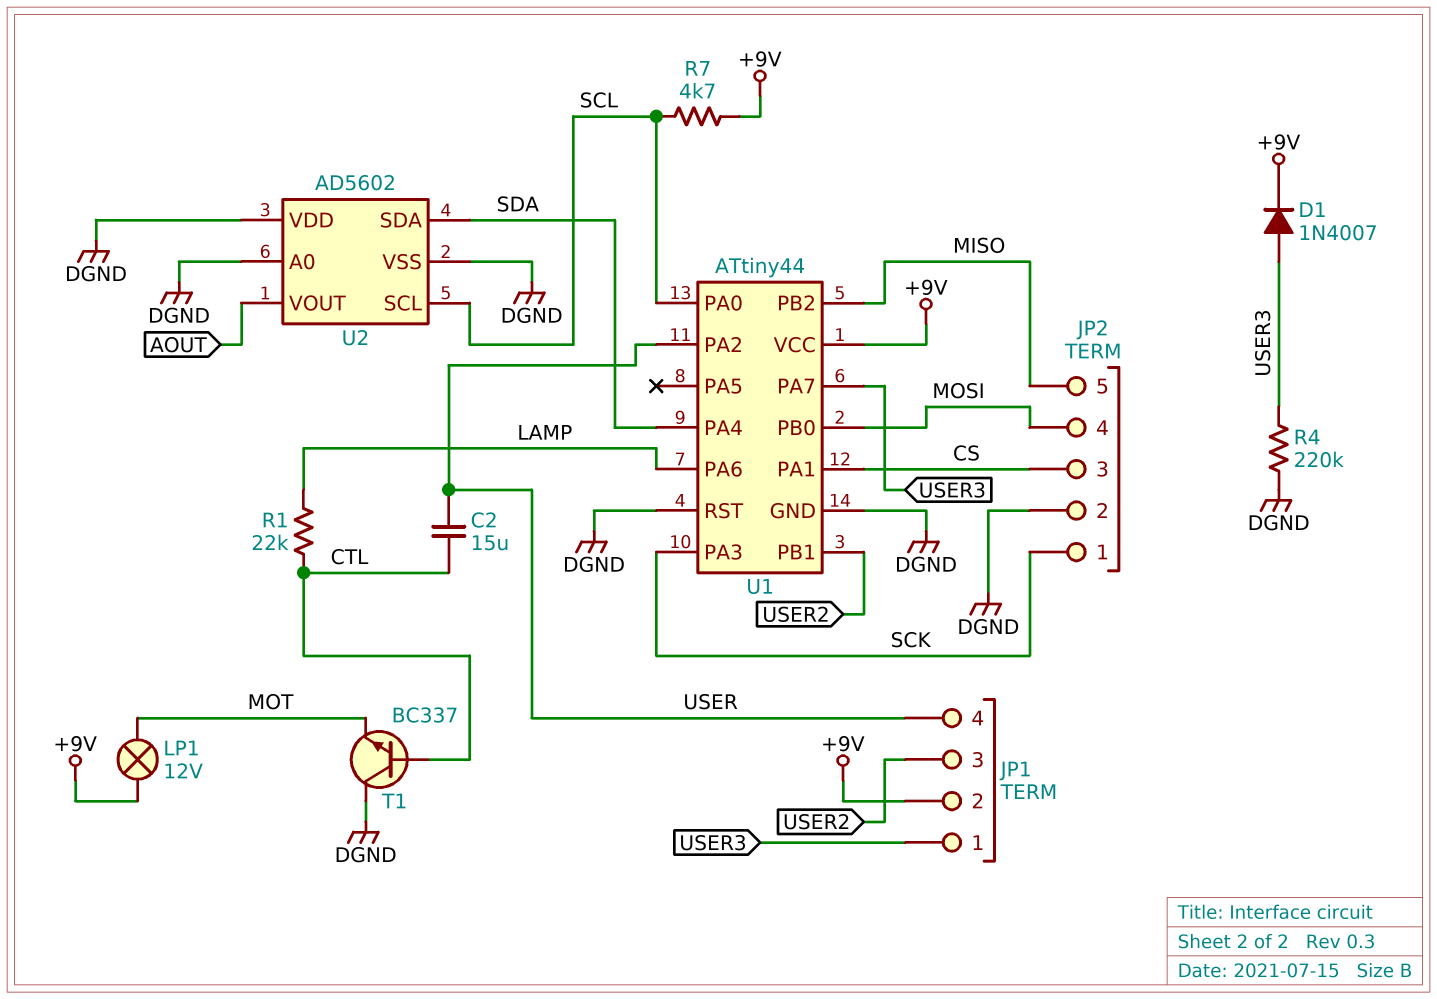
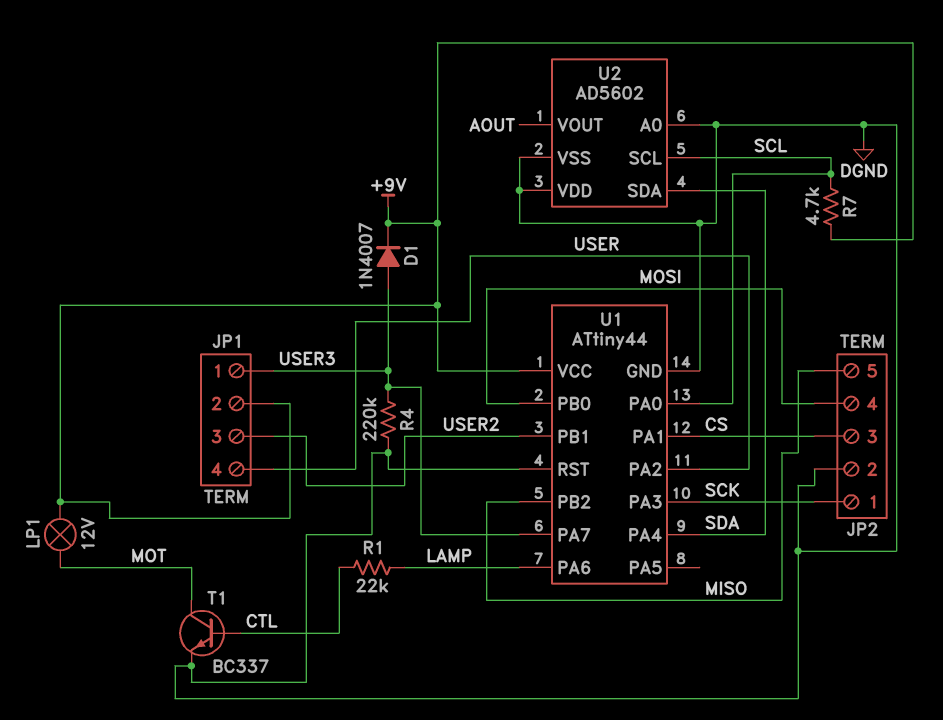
C2: 15uF (CTL, USER) -> none
T1: NPN BC337 (B CTL, C DGND, E MOT) -> NPN BC337 (B CTL, C MOT, E DGND)

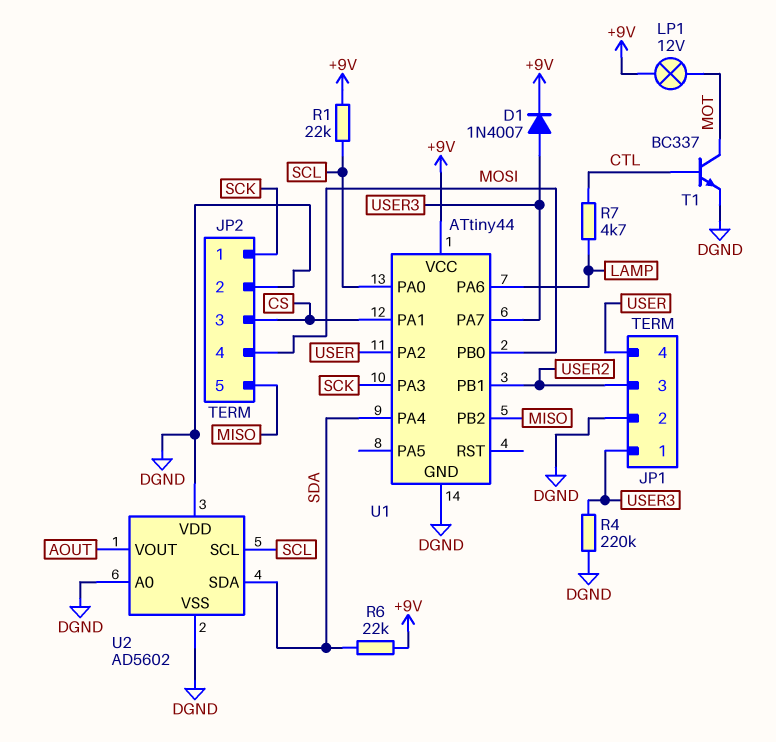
JP1 pin 2: +9V -> DGND
R1: 22k (CTL, LAMP) -> 22k (+9V, SCL)
R6: none -> 22k (+9V, SDA)
R7: 4.7k (+9V, SCL) -> 4.7k (CTL, LAMP)
U1 pin RST: DGND -> none

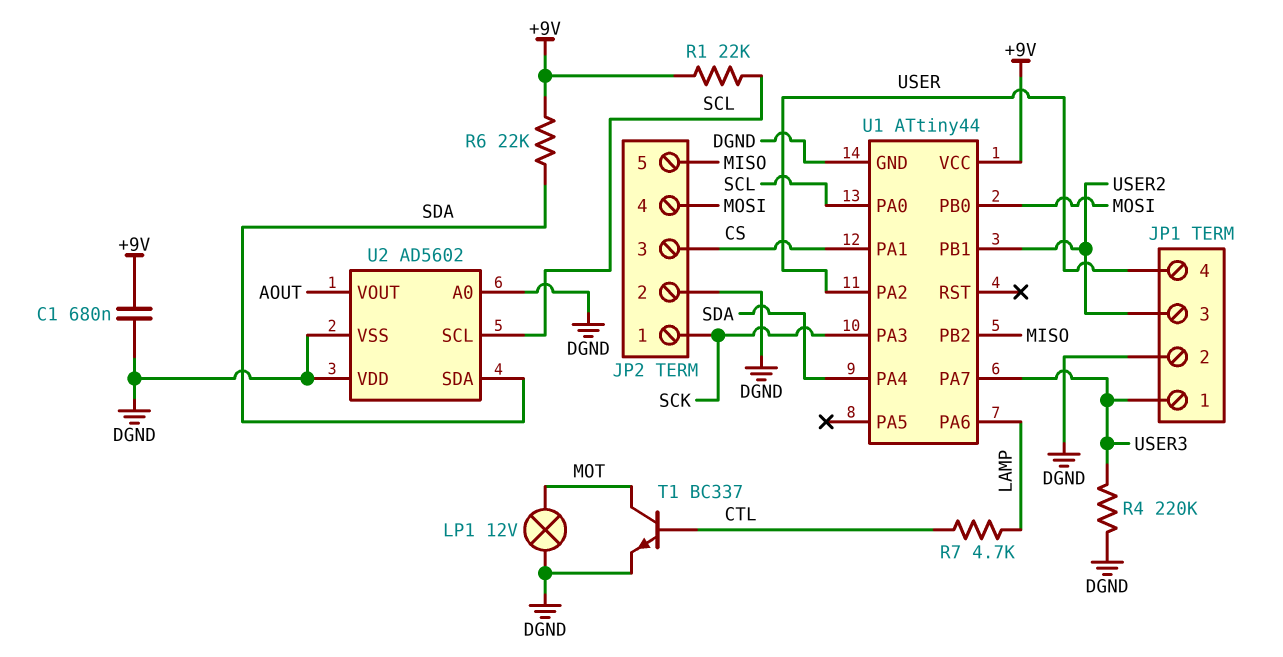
C1: none -> 680nF (+9V, DGND)
D1: diode 1N4007 (A USER3, K +9V) -> none
LP1: lamp 12V (+9V, MOT) -> lamp 12V (DGND, MOT)

